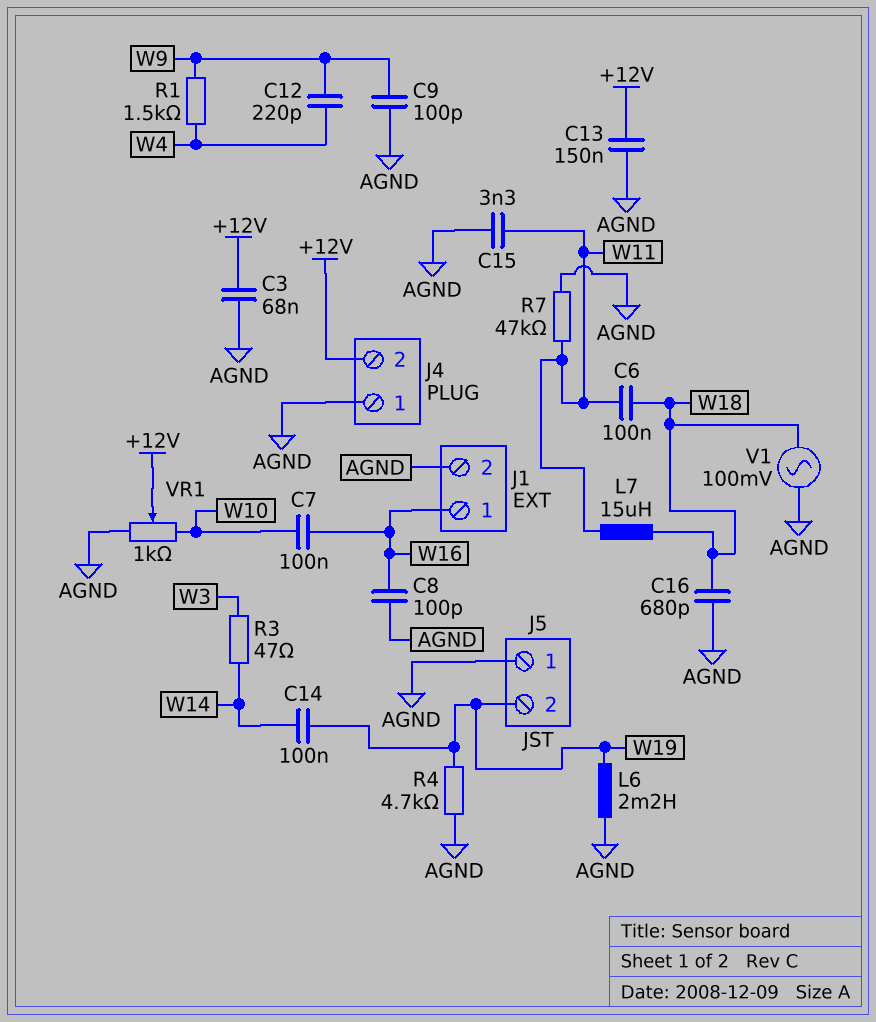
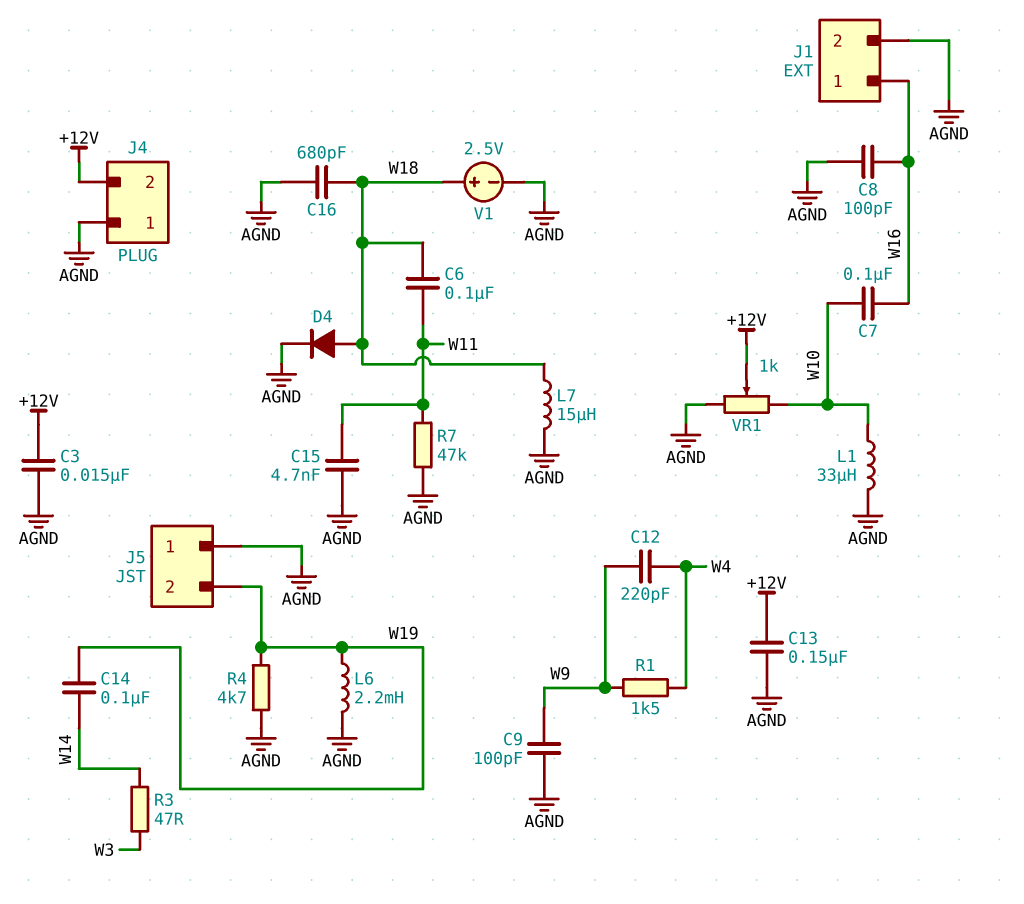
C3: 68nF (+12V, AGND) -> 15nF (+12V, AGND)
C15: 3.3nF (AGND, W11) -> 4.7nF (AGND, W11)
D4: none -> diode (A W18, K AGND)
L1: none -> 33uH (AGND, W10)
L7: 15uH (W11, W18) -> 15uH (AGND, W18)
V1: AC 100mV (AGND, W18) -> 2.5V (plus W18, minus AGND)

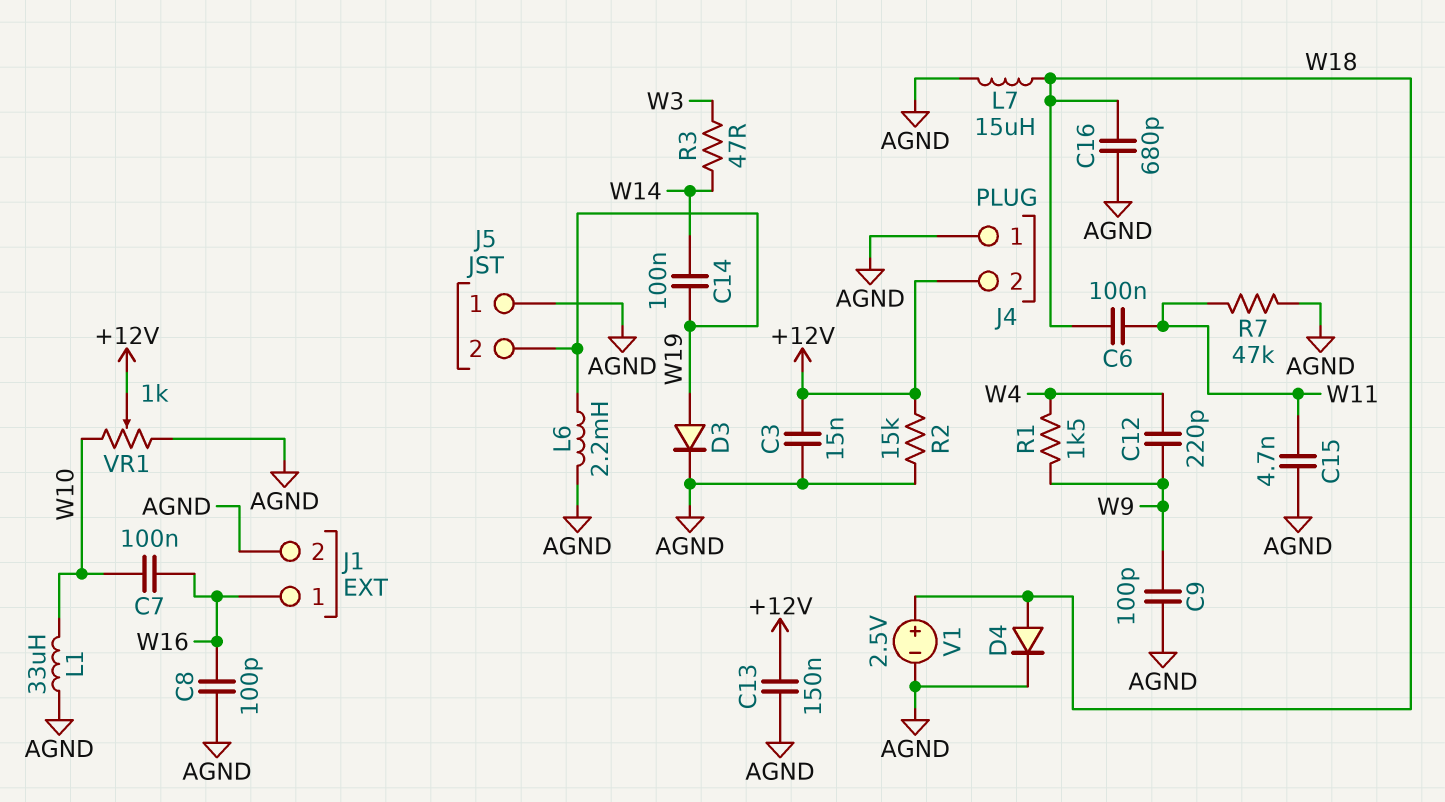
D3: none -> diode (A W19, K AGND)
R2: none -> 15k (+12V, AGND)
R4: 4.7k (AGND, W19) -> none

